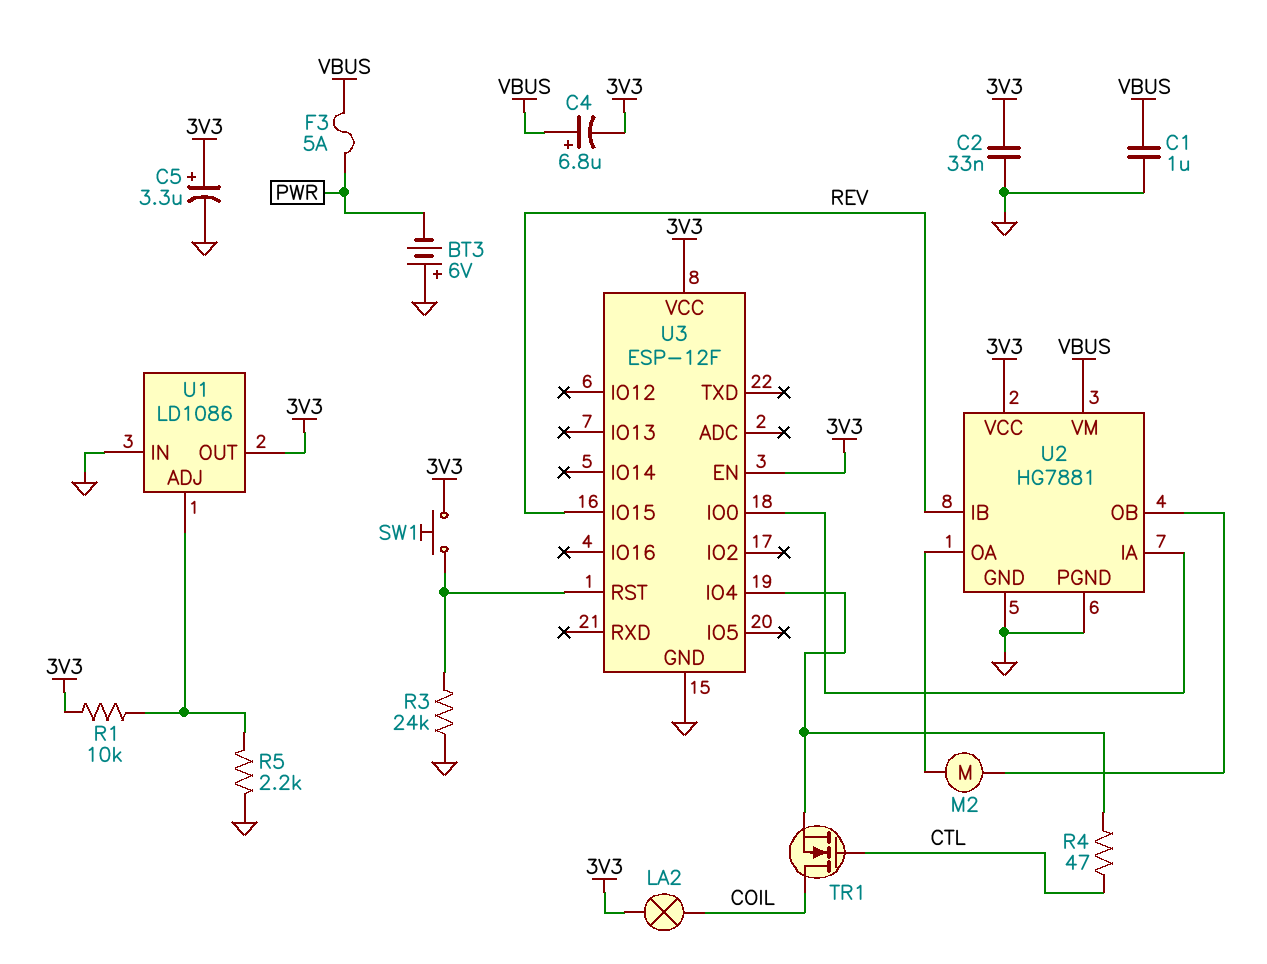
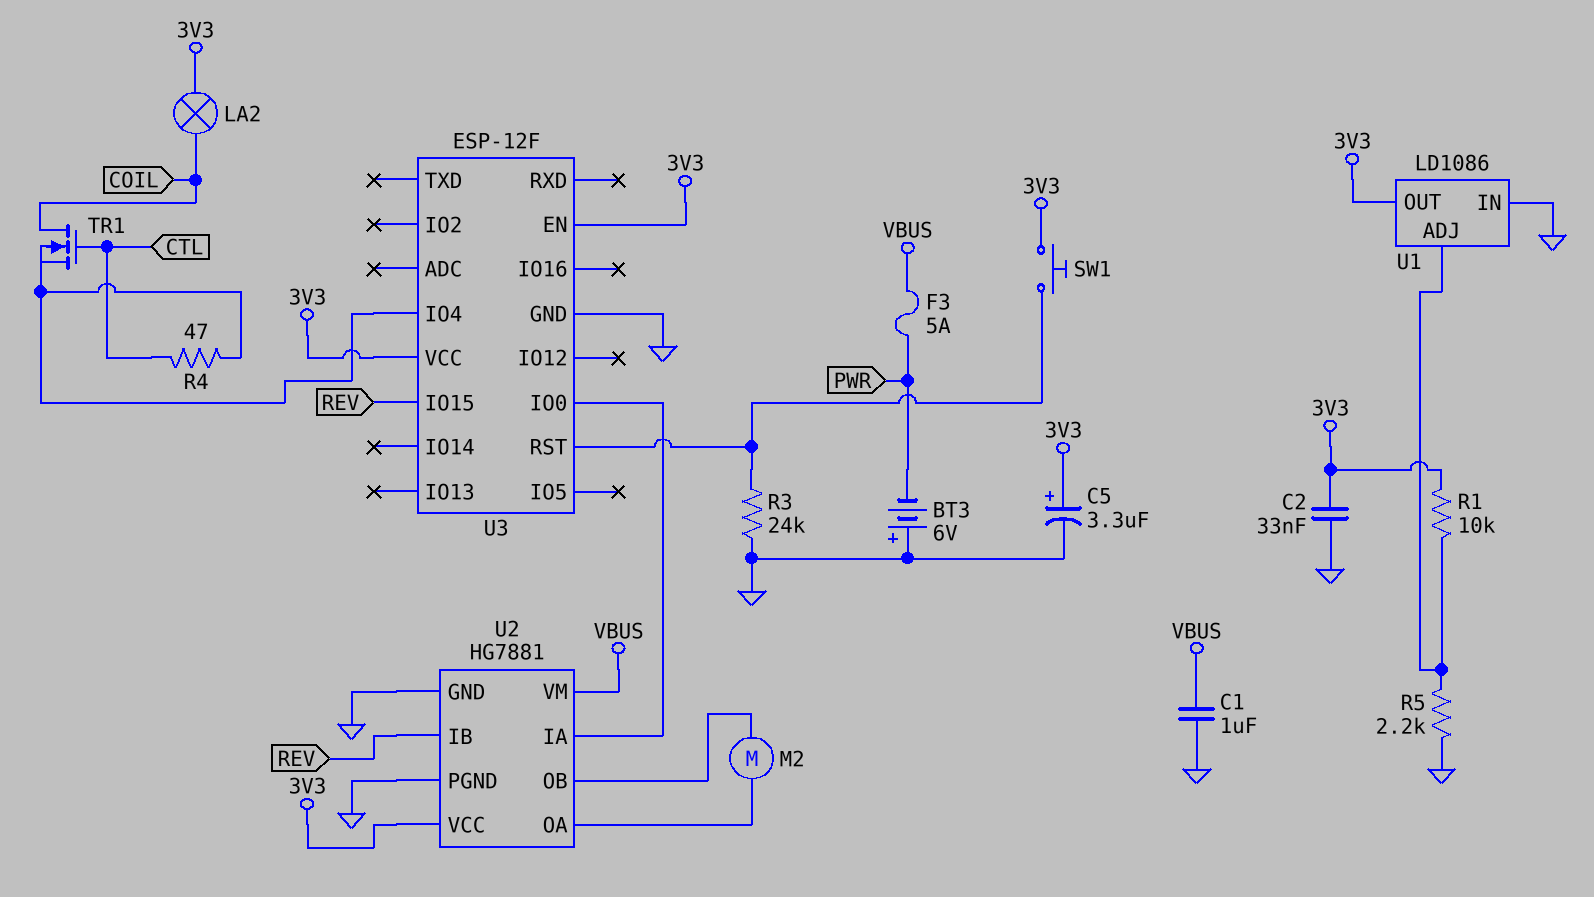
C4: 6.8uF (plus VBUS, minus 3V3) -> none

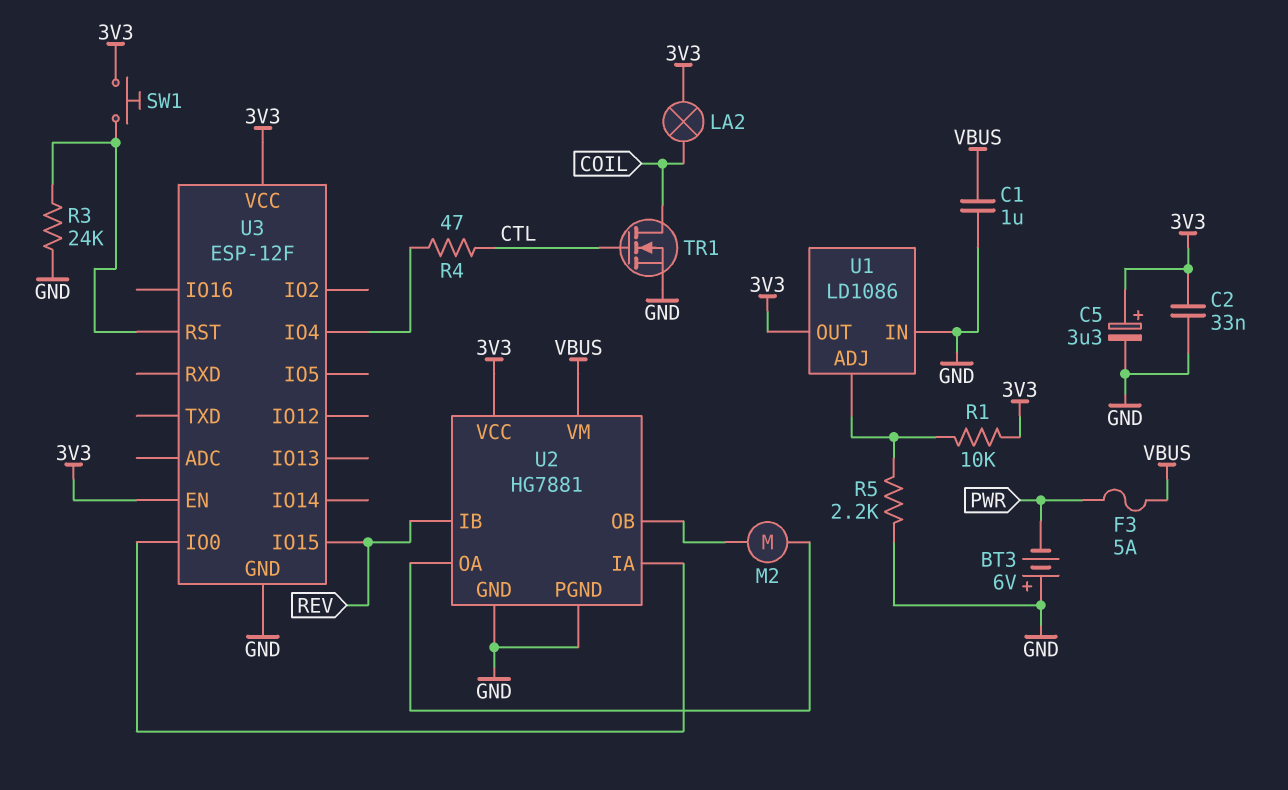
TR1: NMOS (G CTL, D COIL, S U3/IO4) -> NMOS (G CTL, D COIL, S GND)

